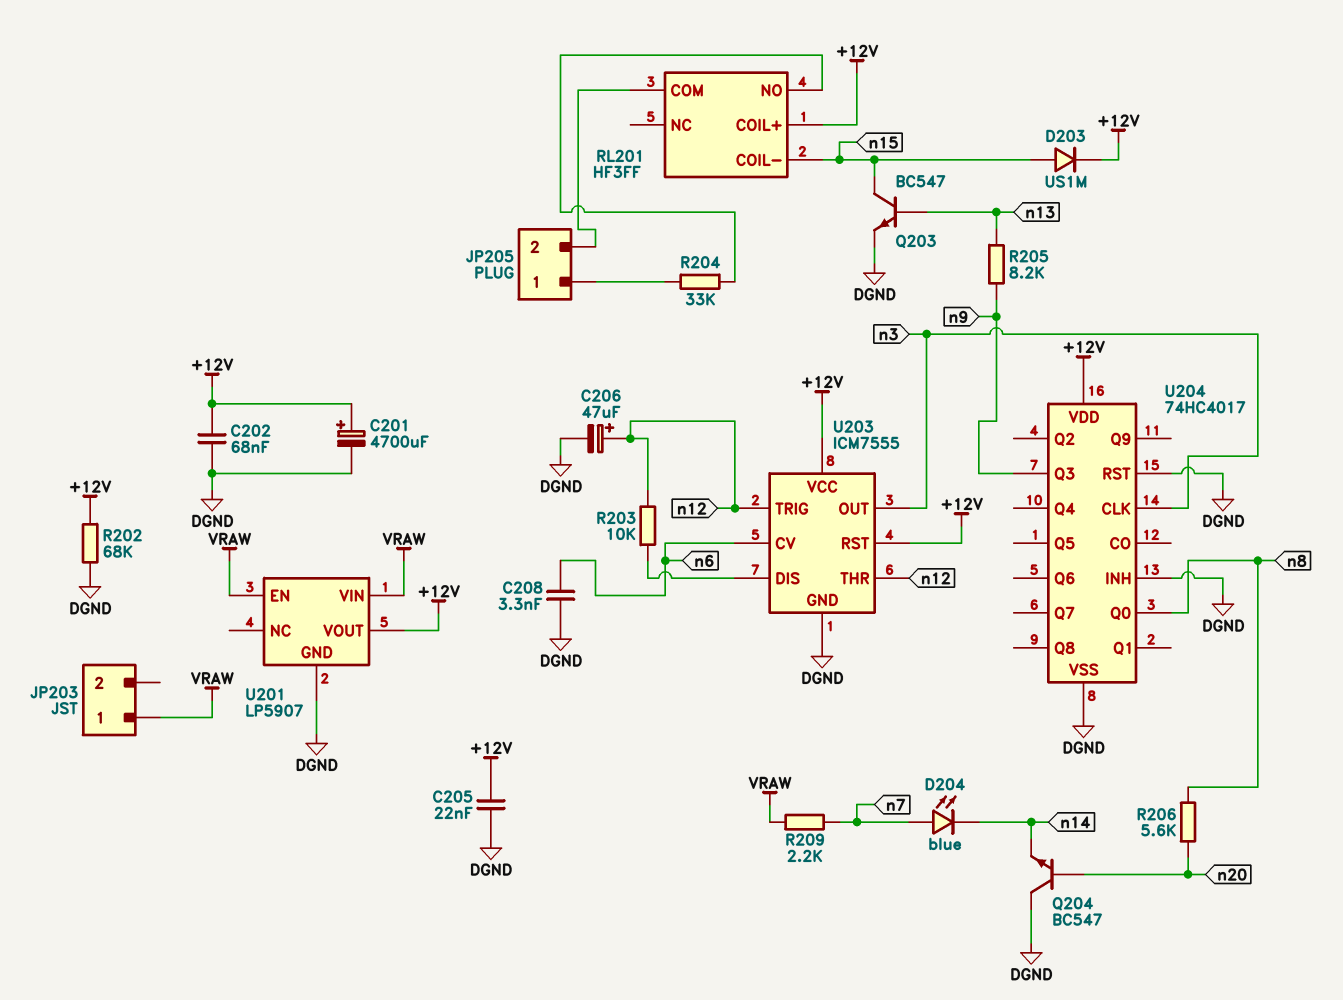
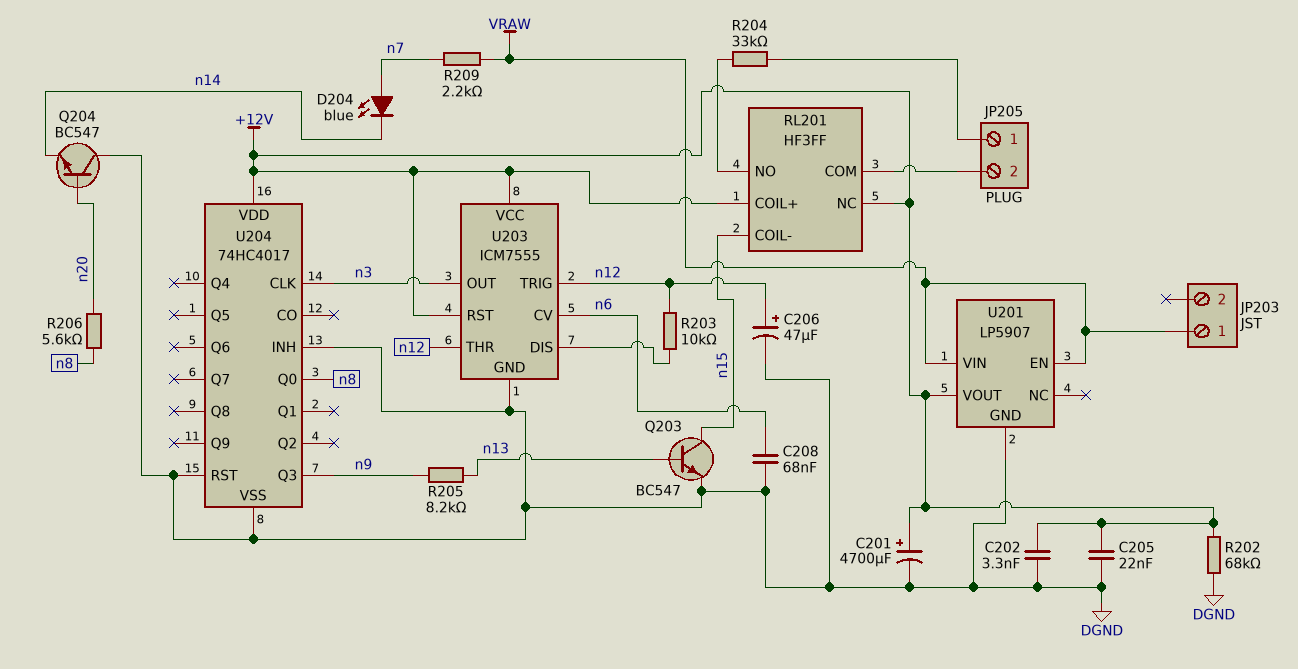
C202: 68nF (+12V, DGND) -> 3.3nF (+12V, DGND)
C208: 3.3nF (DGND, n6) -> 68nF (DGND, n6)
D203: diode US1M (A n15, K +12V) -> none
RL201 pin NC: none -> +12V

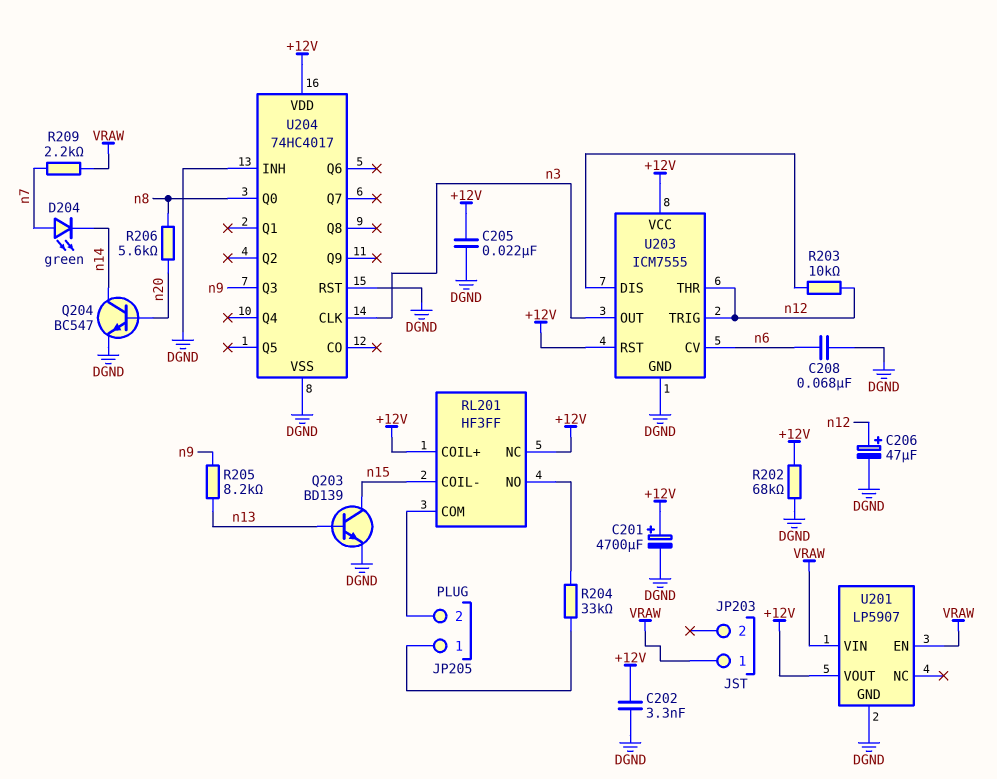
D204: LED blue (A n7, K n14) -> LED green (A n7, K n14)
Q203: NPN BC547 (B n13, C n15, E DGND) -> NPN BD139 (B n13, C n15, E DGND)
Q204: NPN BC547 (B n20, C DGND, E n14) -> NPN BC547 (B n20, C n14, E DGND)

